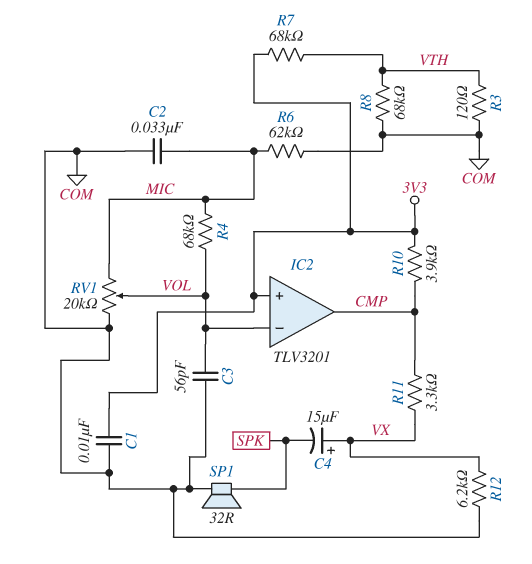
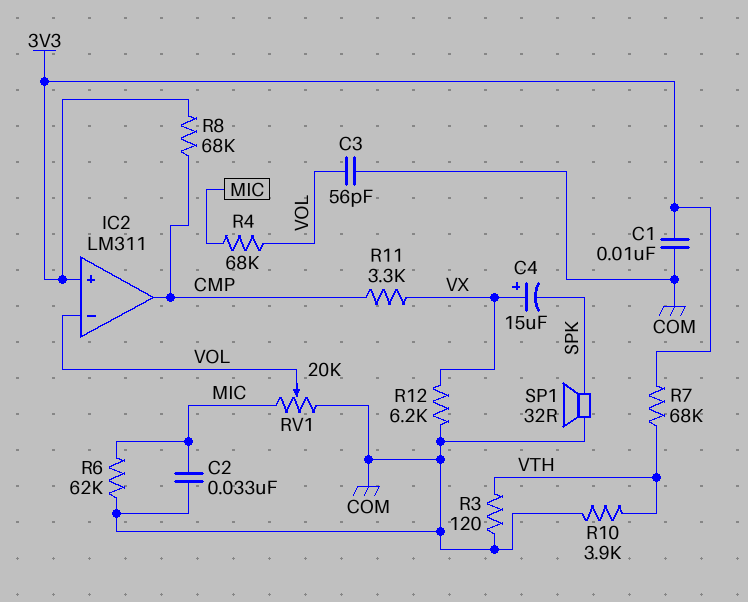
IC2: TLV3201 -> LM311
R8: 68k (COM, VTH) -> 68k (3V3, CMP)
R10: 3.9k (3V3, CMP) -> 3.9k (COM, VTH)

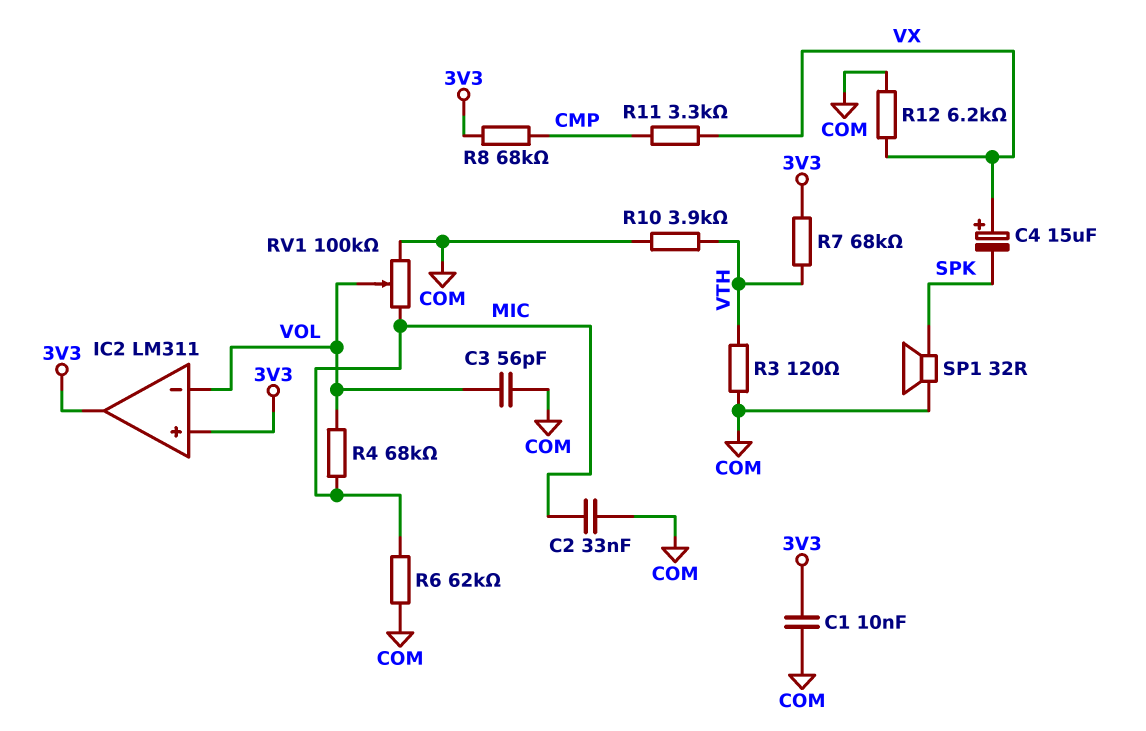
IC2 pin out: CMP -> 3V3
RV1: 20k (COM, MIC, wiper VOL) -> 100k (COM, MIC, wiper VOL)

